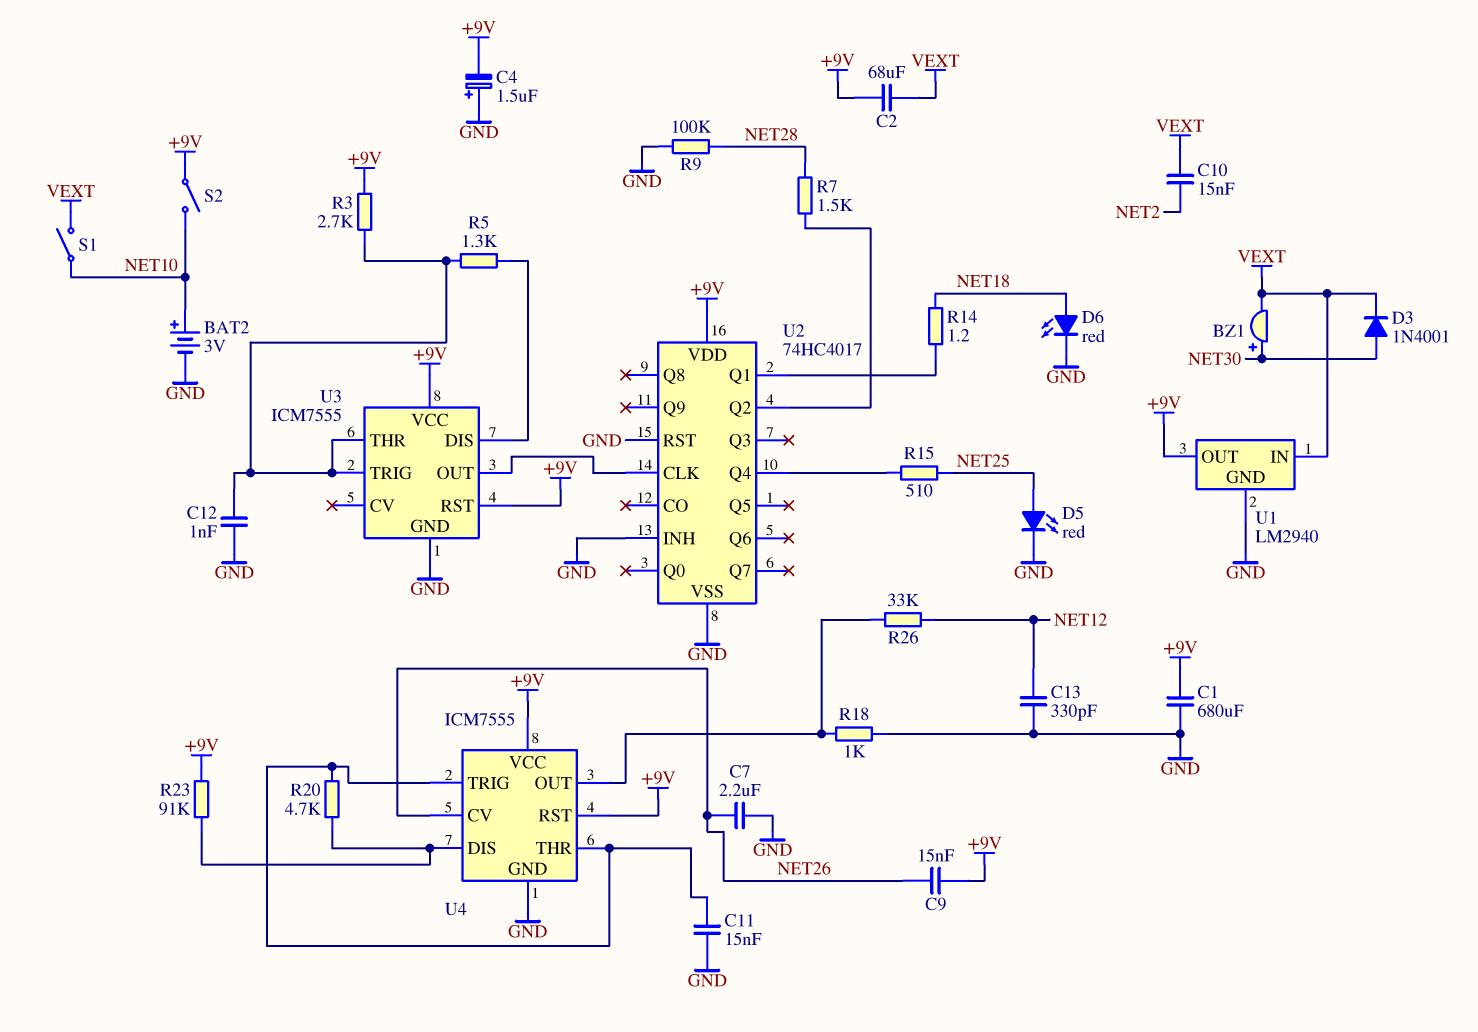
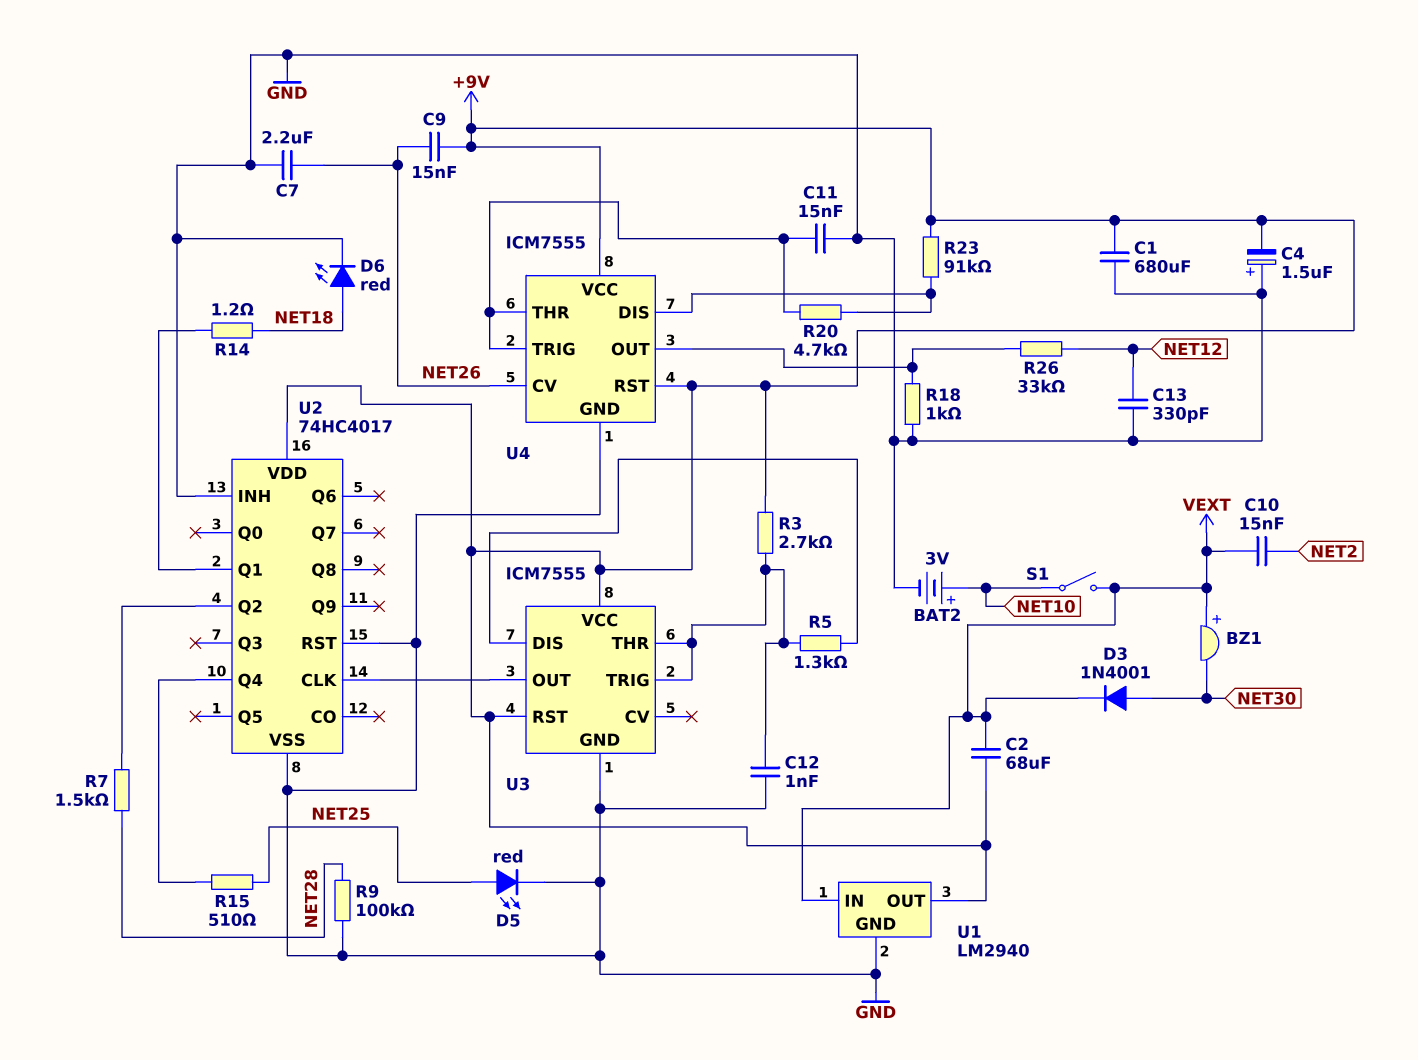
BZ1: buzzer (plus NET30, minus VEXT) -> buzzer (plus VEXT, minus NET30)
S2: switch (+9V, NET10) -> none

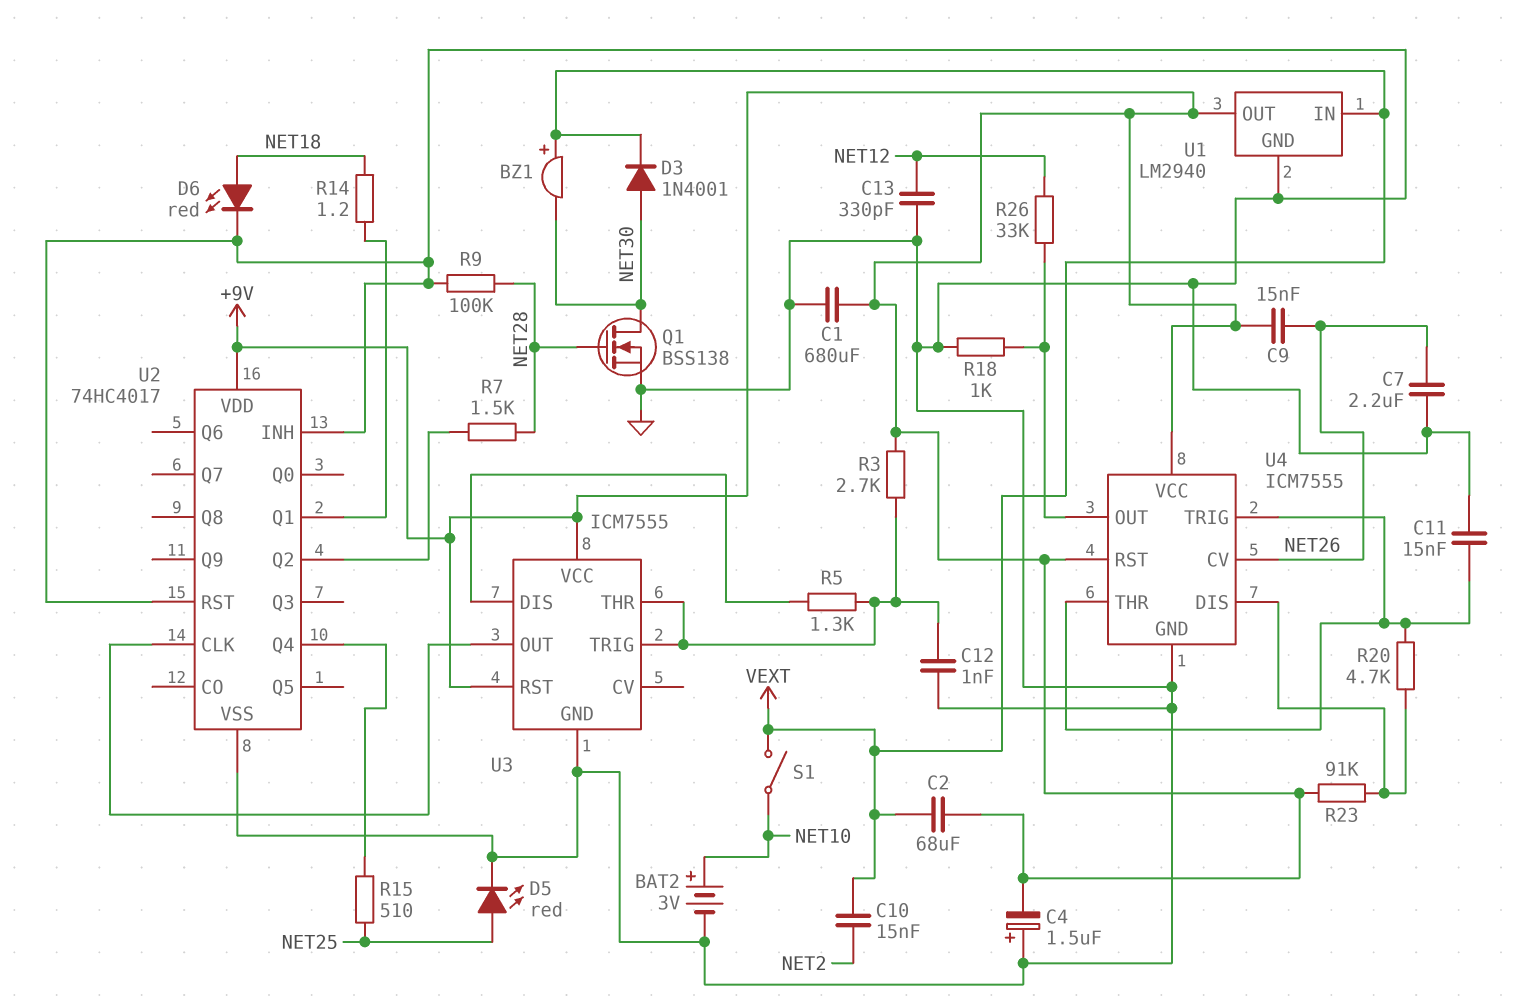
Q1: none -> NMOS BSS138 (G NET28, D NET30, S GND)

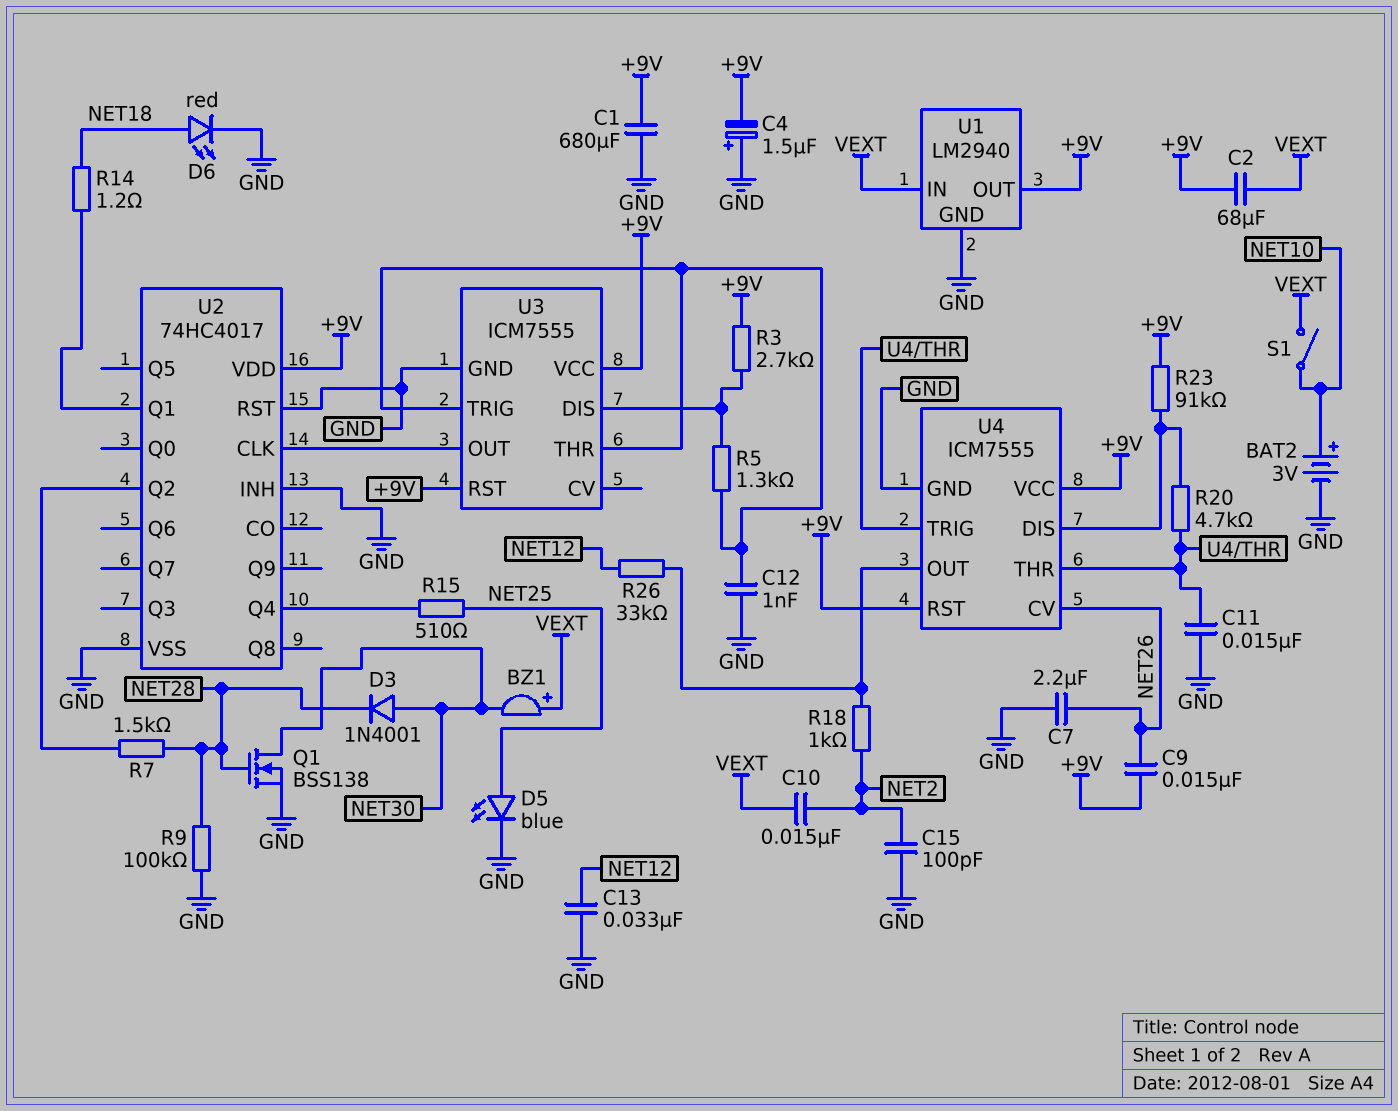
C13: 330pF (GND, NET12) -> 33nF (GND, NET12)
C15: none -> 100pF (GND, NET2)
D3: diode 1N4001 (A NET30, K VEXT) -> diode 1N4001 (A NET30, K NET28)
D5: LED red (A NET25, K GND) -> LED blue (A NET25, K GND)
R3: 2.7k (+9V, U3/THR) -> 2.7k (+9V, U3/DIS)
R18: 1k (GND, U4/OUT) -> 1k (NET2, U4/OUT)

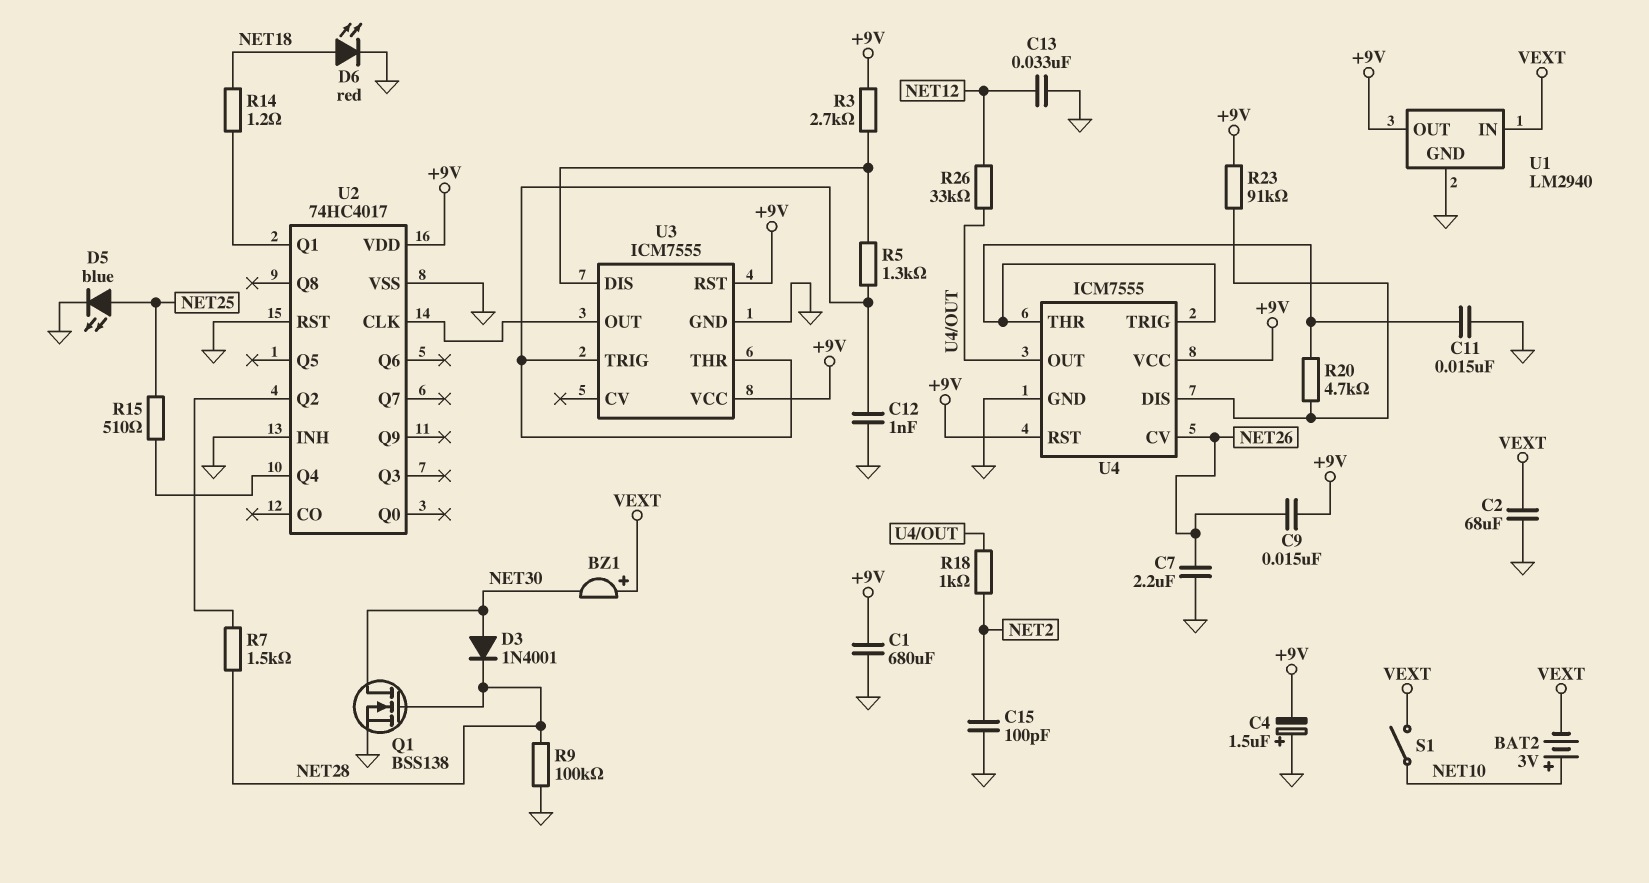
BAT2: 3V (plus NET10, minus GND) -> 3V (plus NET10, minus VEXT)
C2: 68uF (+9V, VEXT) -> 68uF (GND, VEXT)
C10: 15nF (NET2, VEXT) -> none

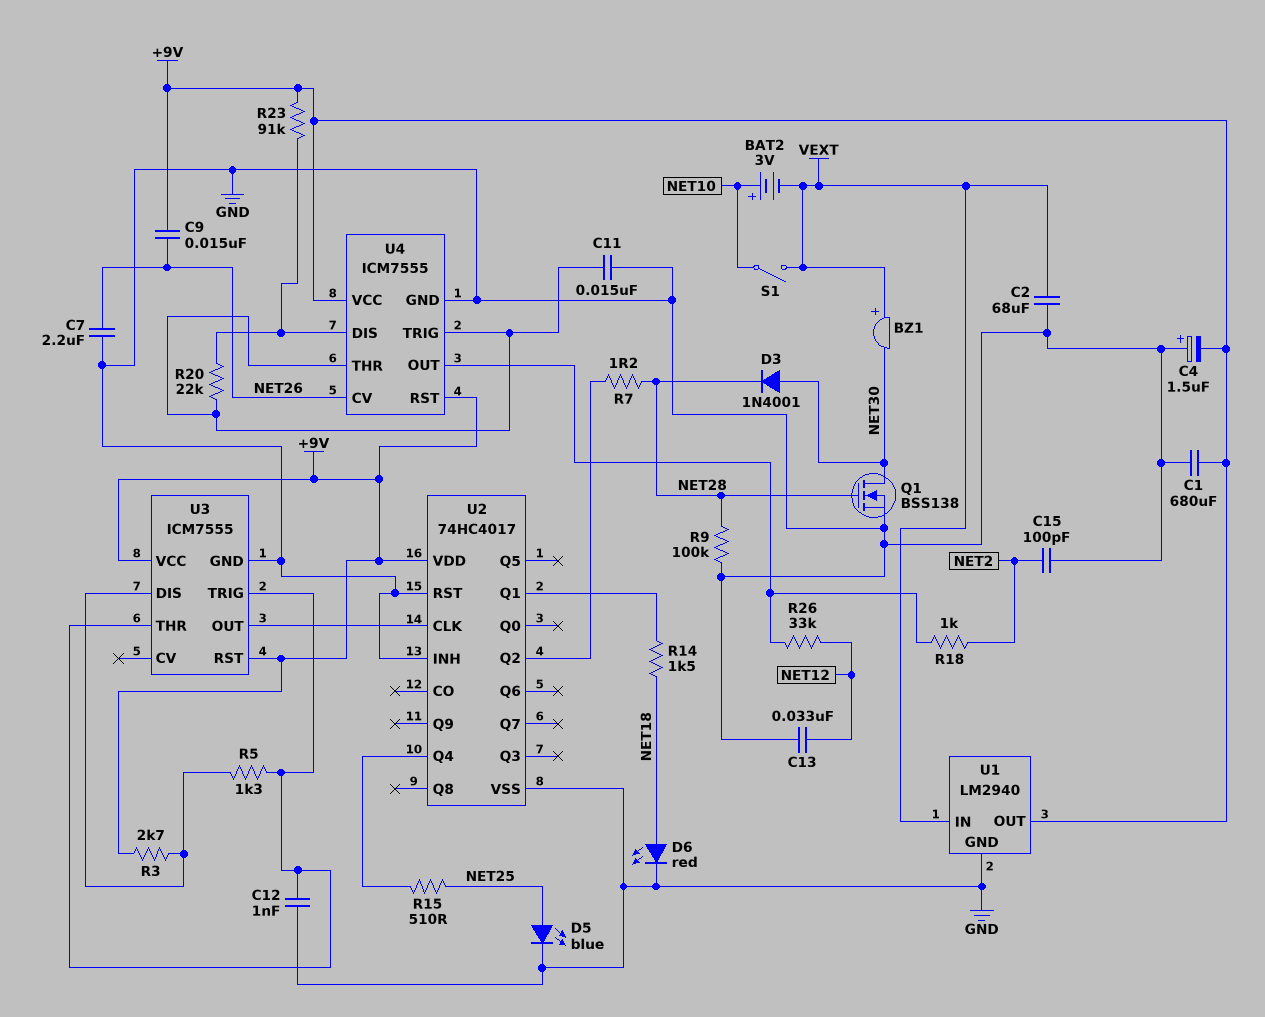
R7: 1.5k (NET28, U2/Q2) -> 1.2 (NET28, U2/Q2)
R14: 1.2 (NET18, U2/Q1) -> 1.5k (NET18, U2/Q1)
R20: 4.7k (U4/DIS, U4/THR) -> 22k (U4/DIS, U4/THR)

